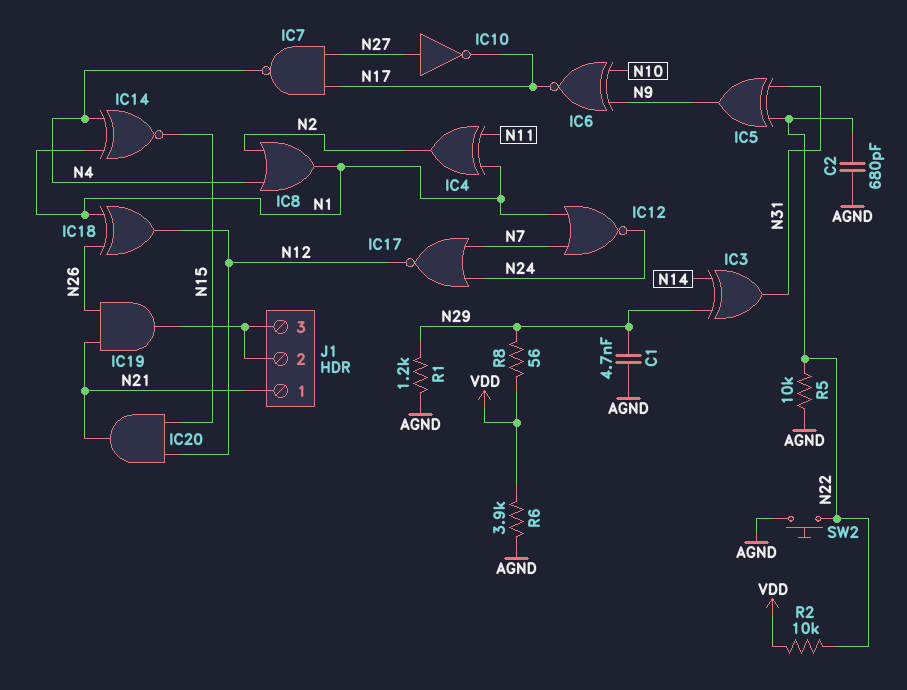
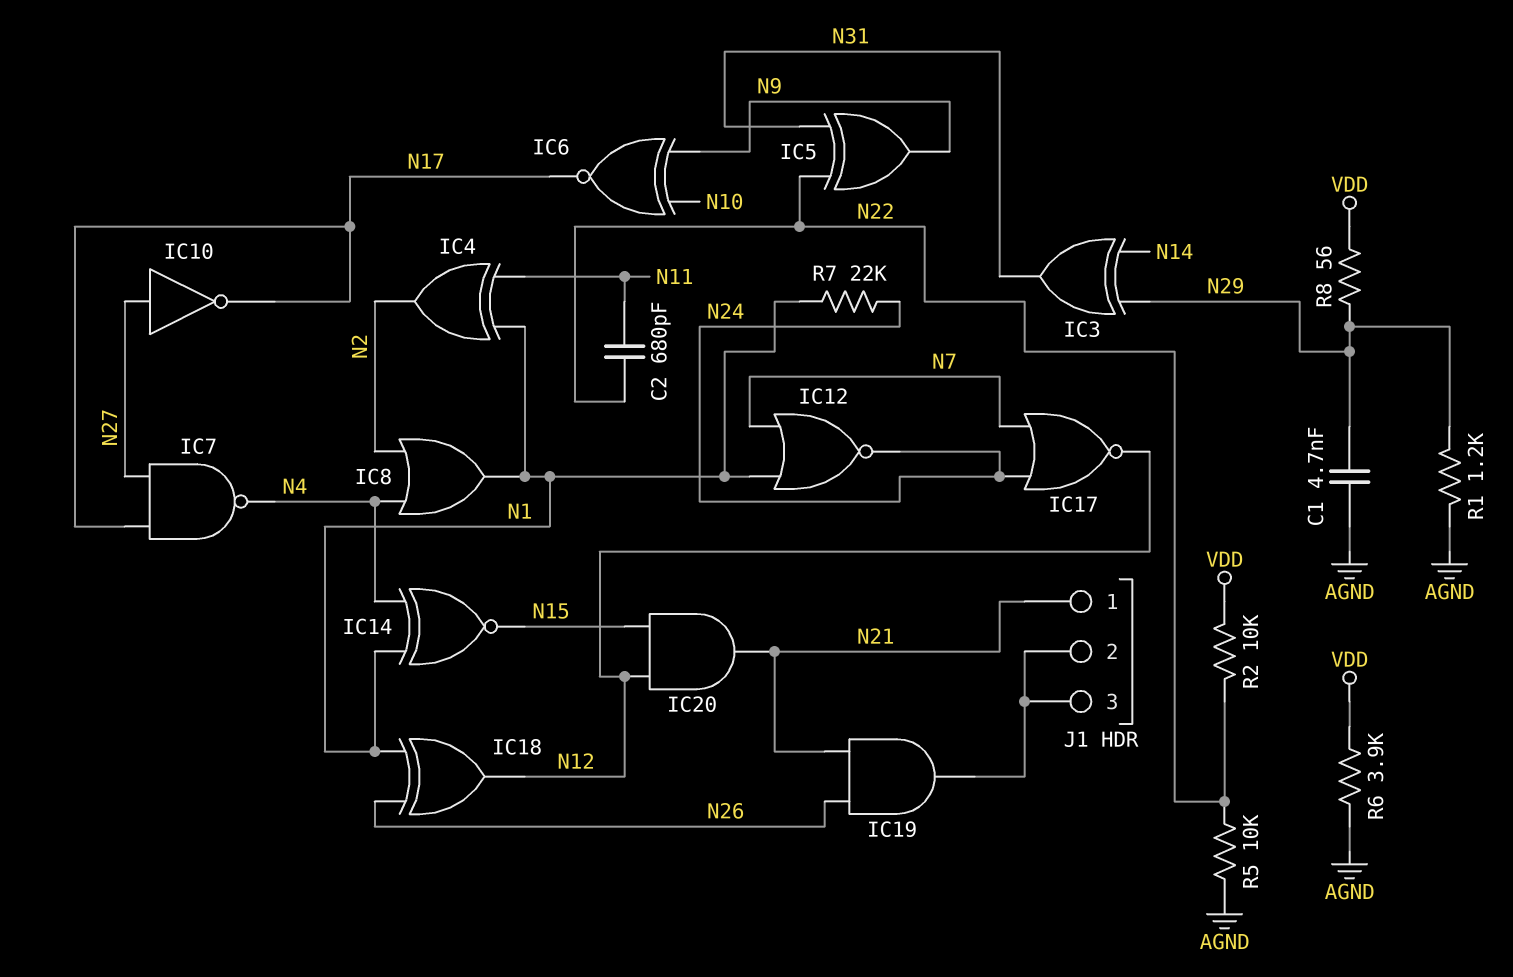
C2: 680pF (AGND, N22) -> 680pF (N11, N22)
R7: none -> 22k (N1, N24)
SW2: button (AGND, N22) -> none

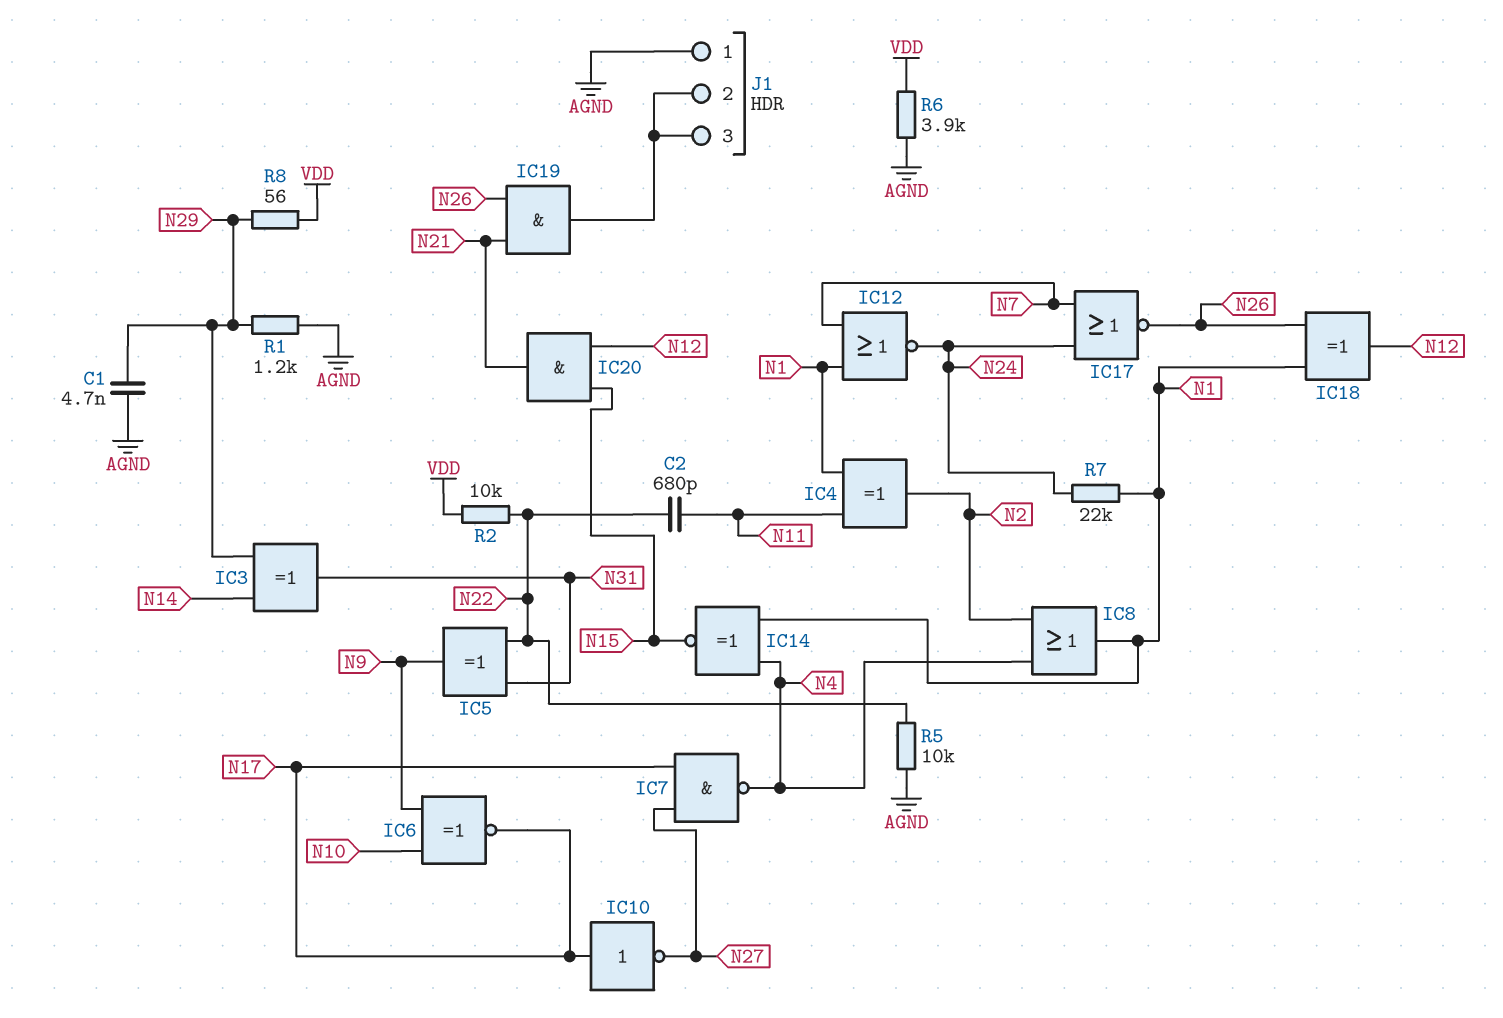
IC10: NOT (in N27, out N17) -> NOT (in N17, out N27)
IC17: NOR (in N7, in N24, out N12) -> NOR (in N7, in N24, out N26)
J1 pin 1: N21 -> AGND

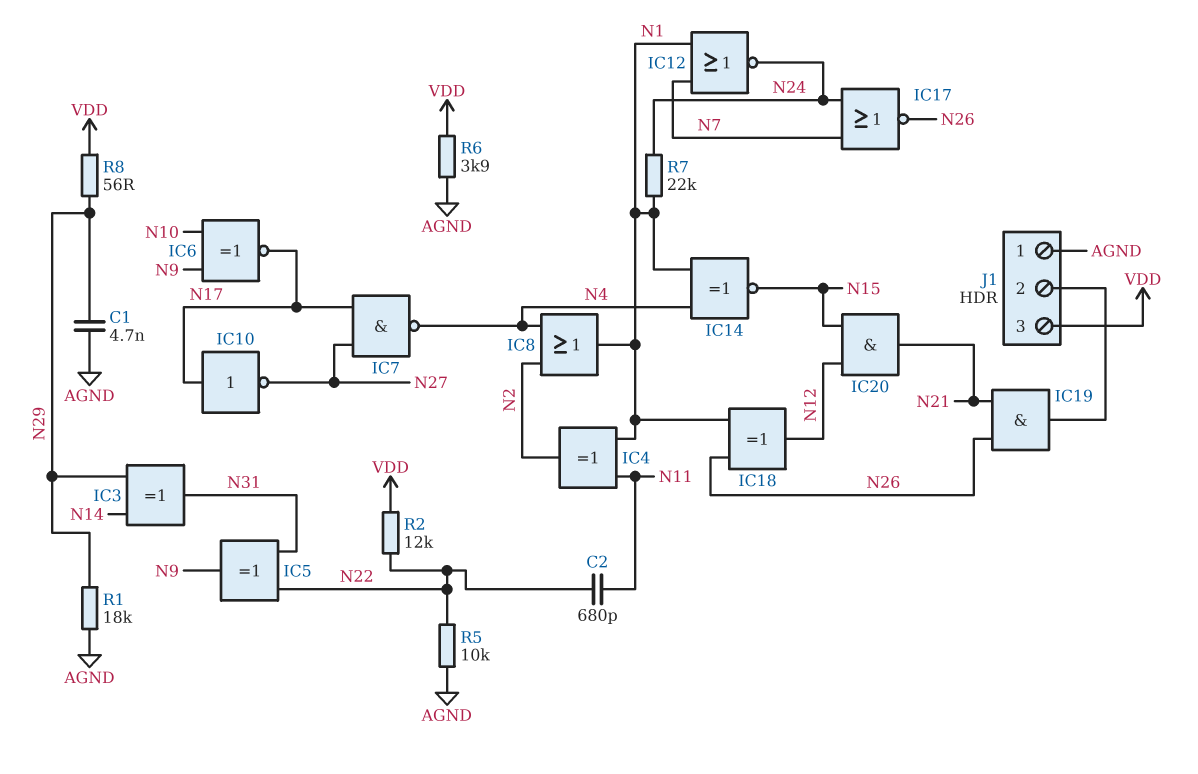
J1 pin 3: J1/2 -> VDD
R1: 1.2k (AGND, N29) -> 18k (AGND, N29)
R2: 10k (N22, VDD) -> 12k (N22, VDD)

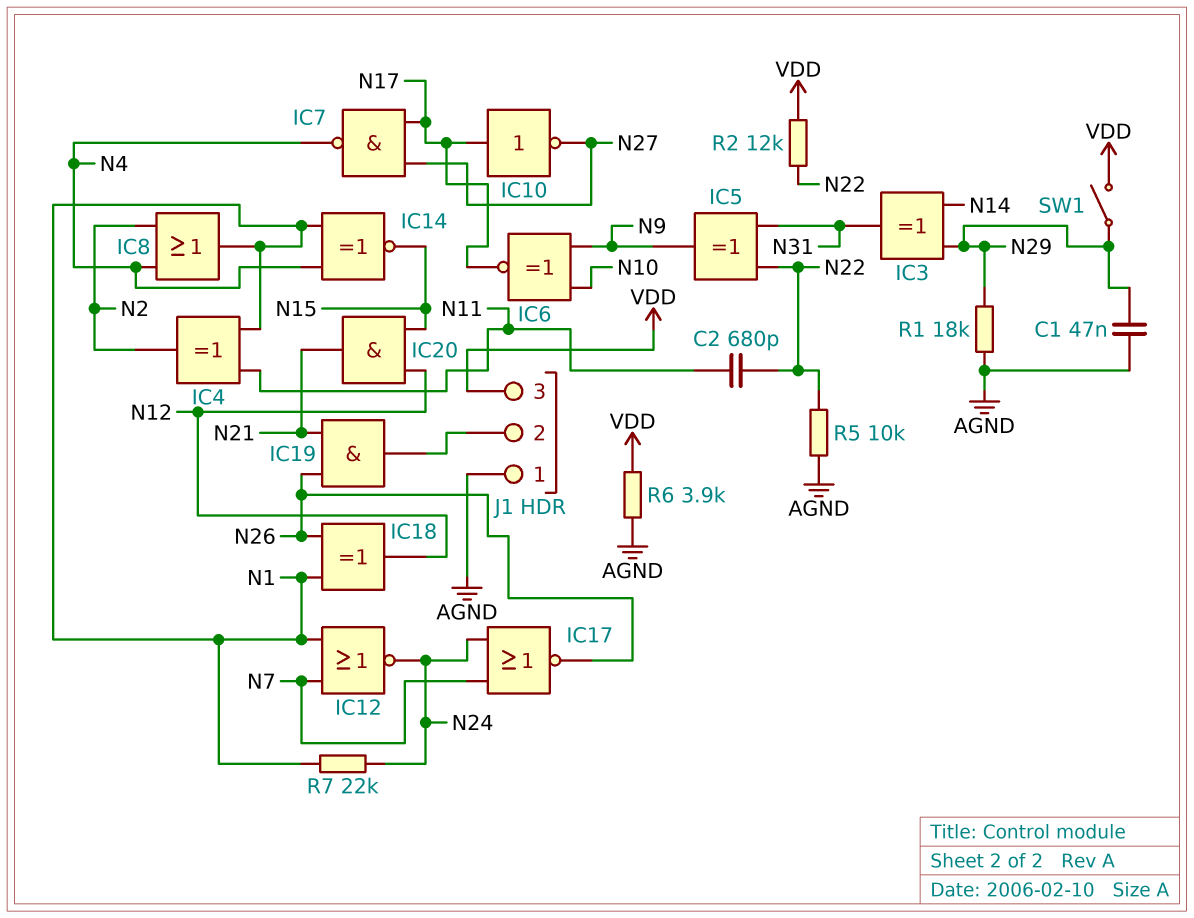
C1: 4.7nF (AGND, N29) -> 47nF (AGND, N29)
R8: 56 (N29, VDD) -> none
SW1: none -> switch (N29, VDD)

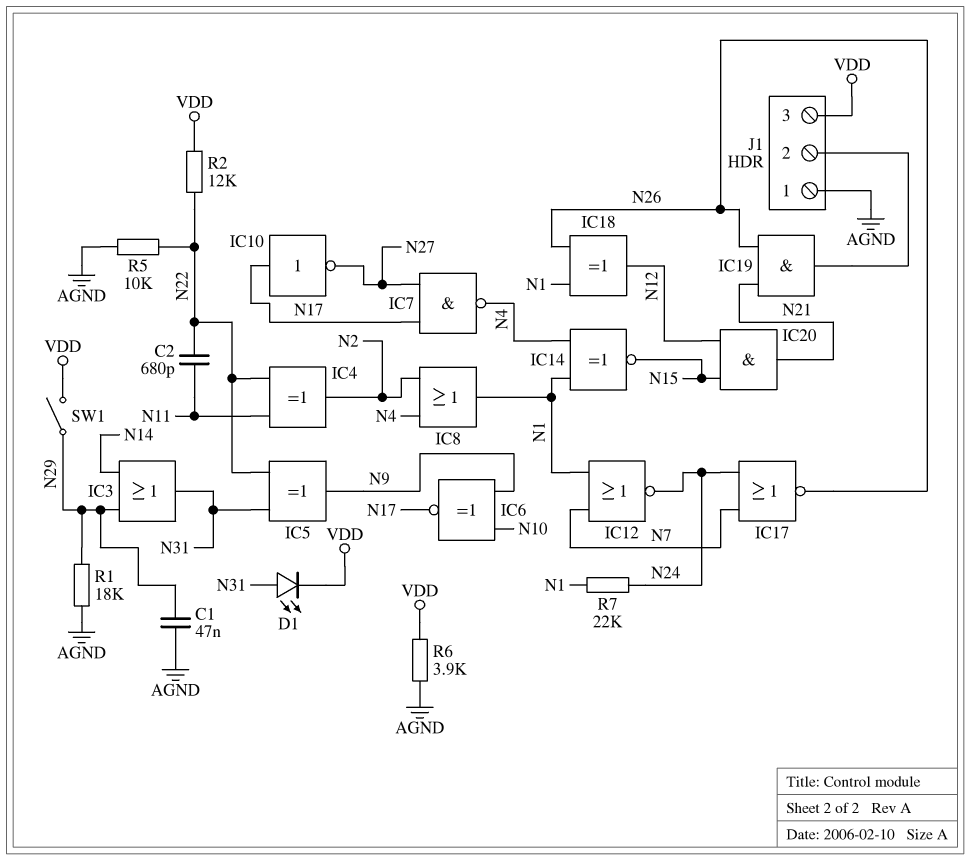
D1: none -> LED (A N31, K VDD)
IC3: XOR (in N14, in N29, out N31) -> OR (in N14, in N29, out N31)
IC4: XOR (in N1, in N11, out N2) -> XOR (in N11, in N22, out N2)

